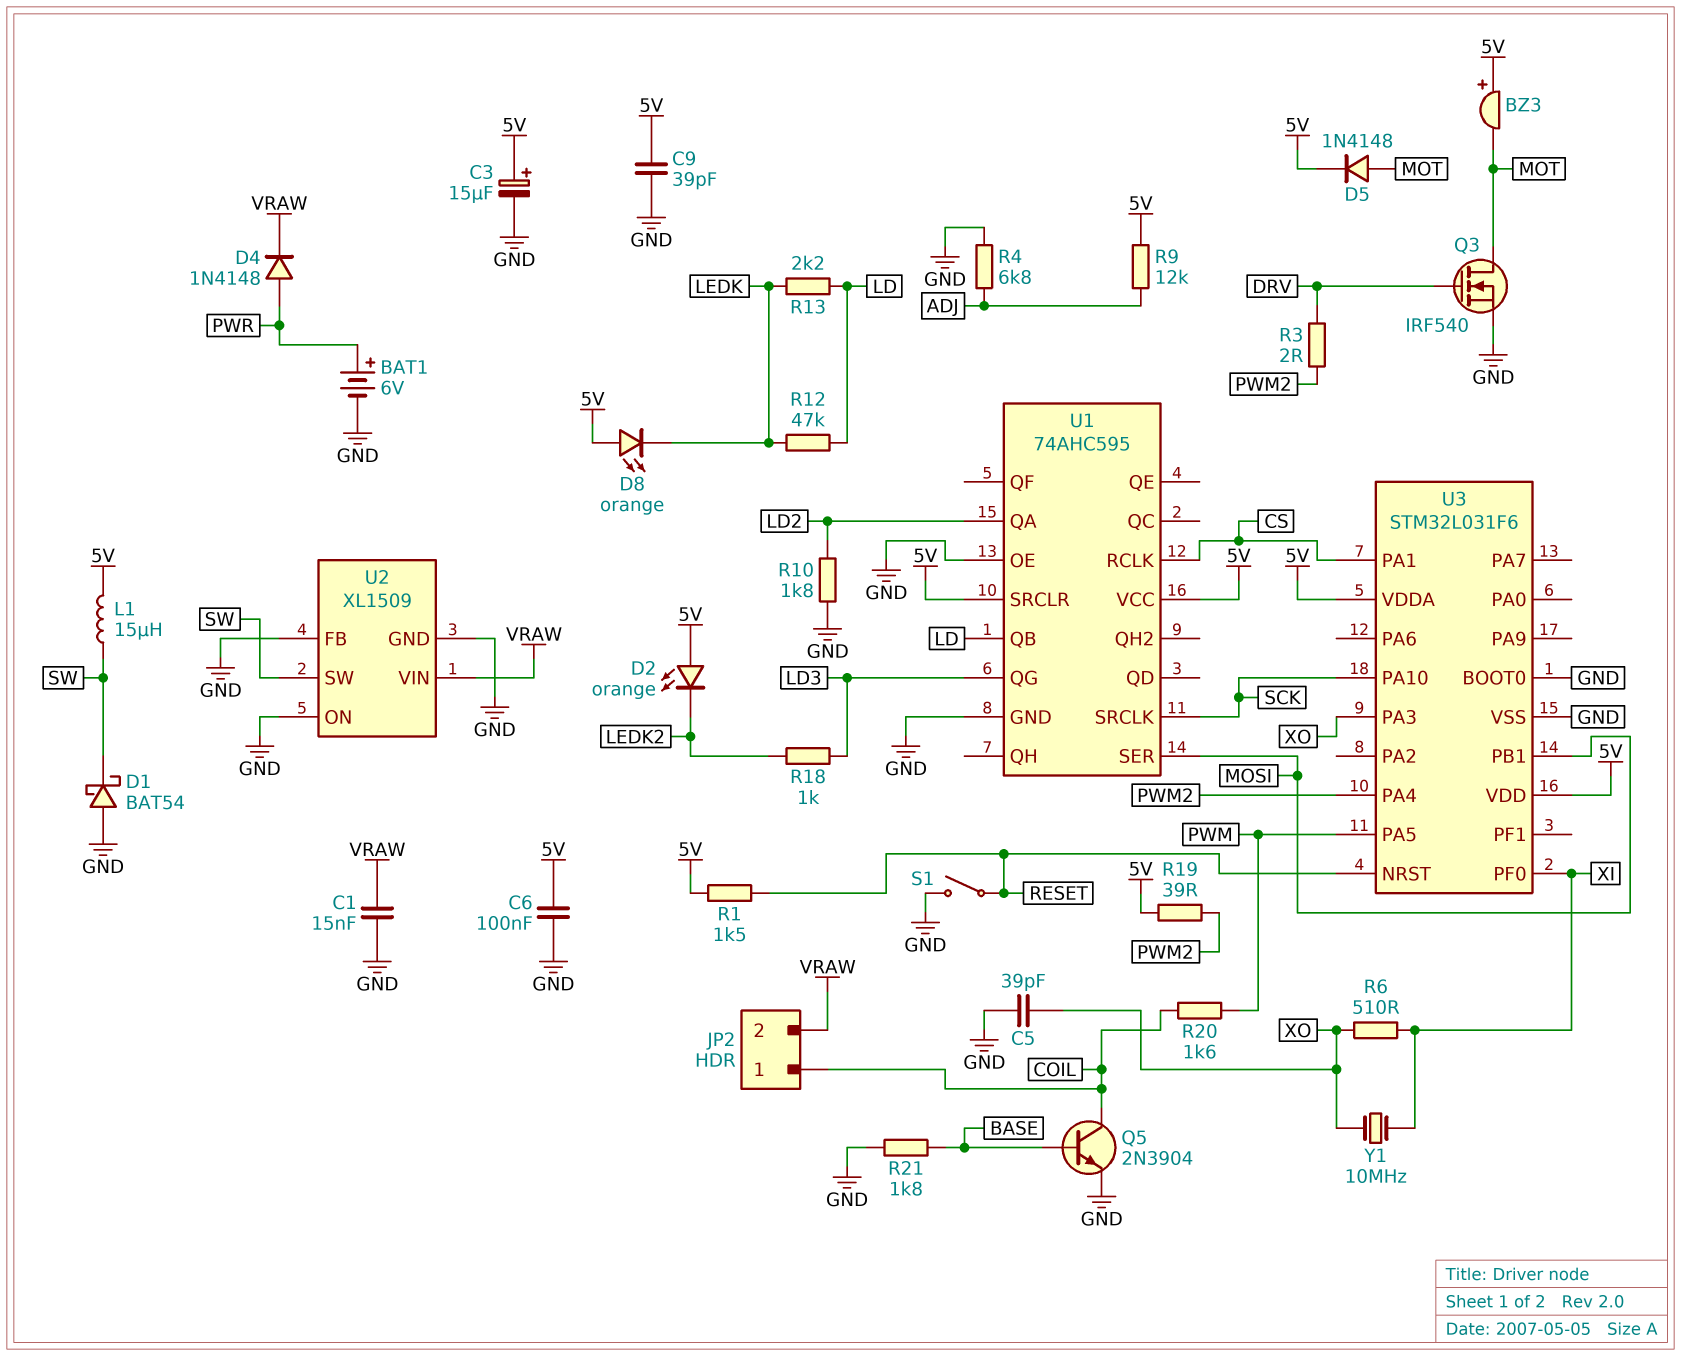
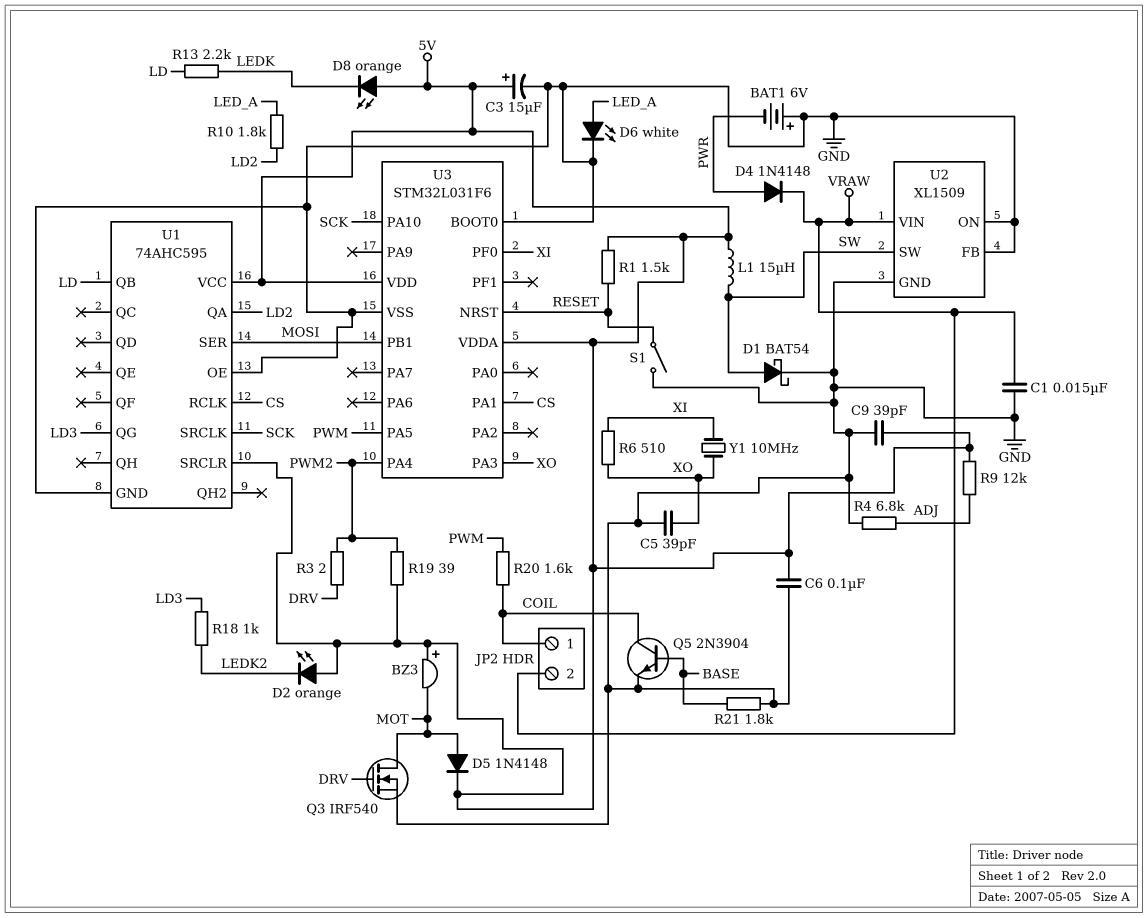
BAT1: 6V (plus PWR, minus GND) -> 6V (plus GND, minus PWR)
D1: schottky BAT54 (A GND, K SW) -> schottky BAT54 (A SW, K GND)
D6: none -> LED white (A LED_A, K GND)
R10: 1.8k (GND, LD2) -> 1.8k (LD2, LED_A)
R12: 47k (LD, LEDK) -> none

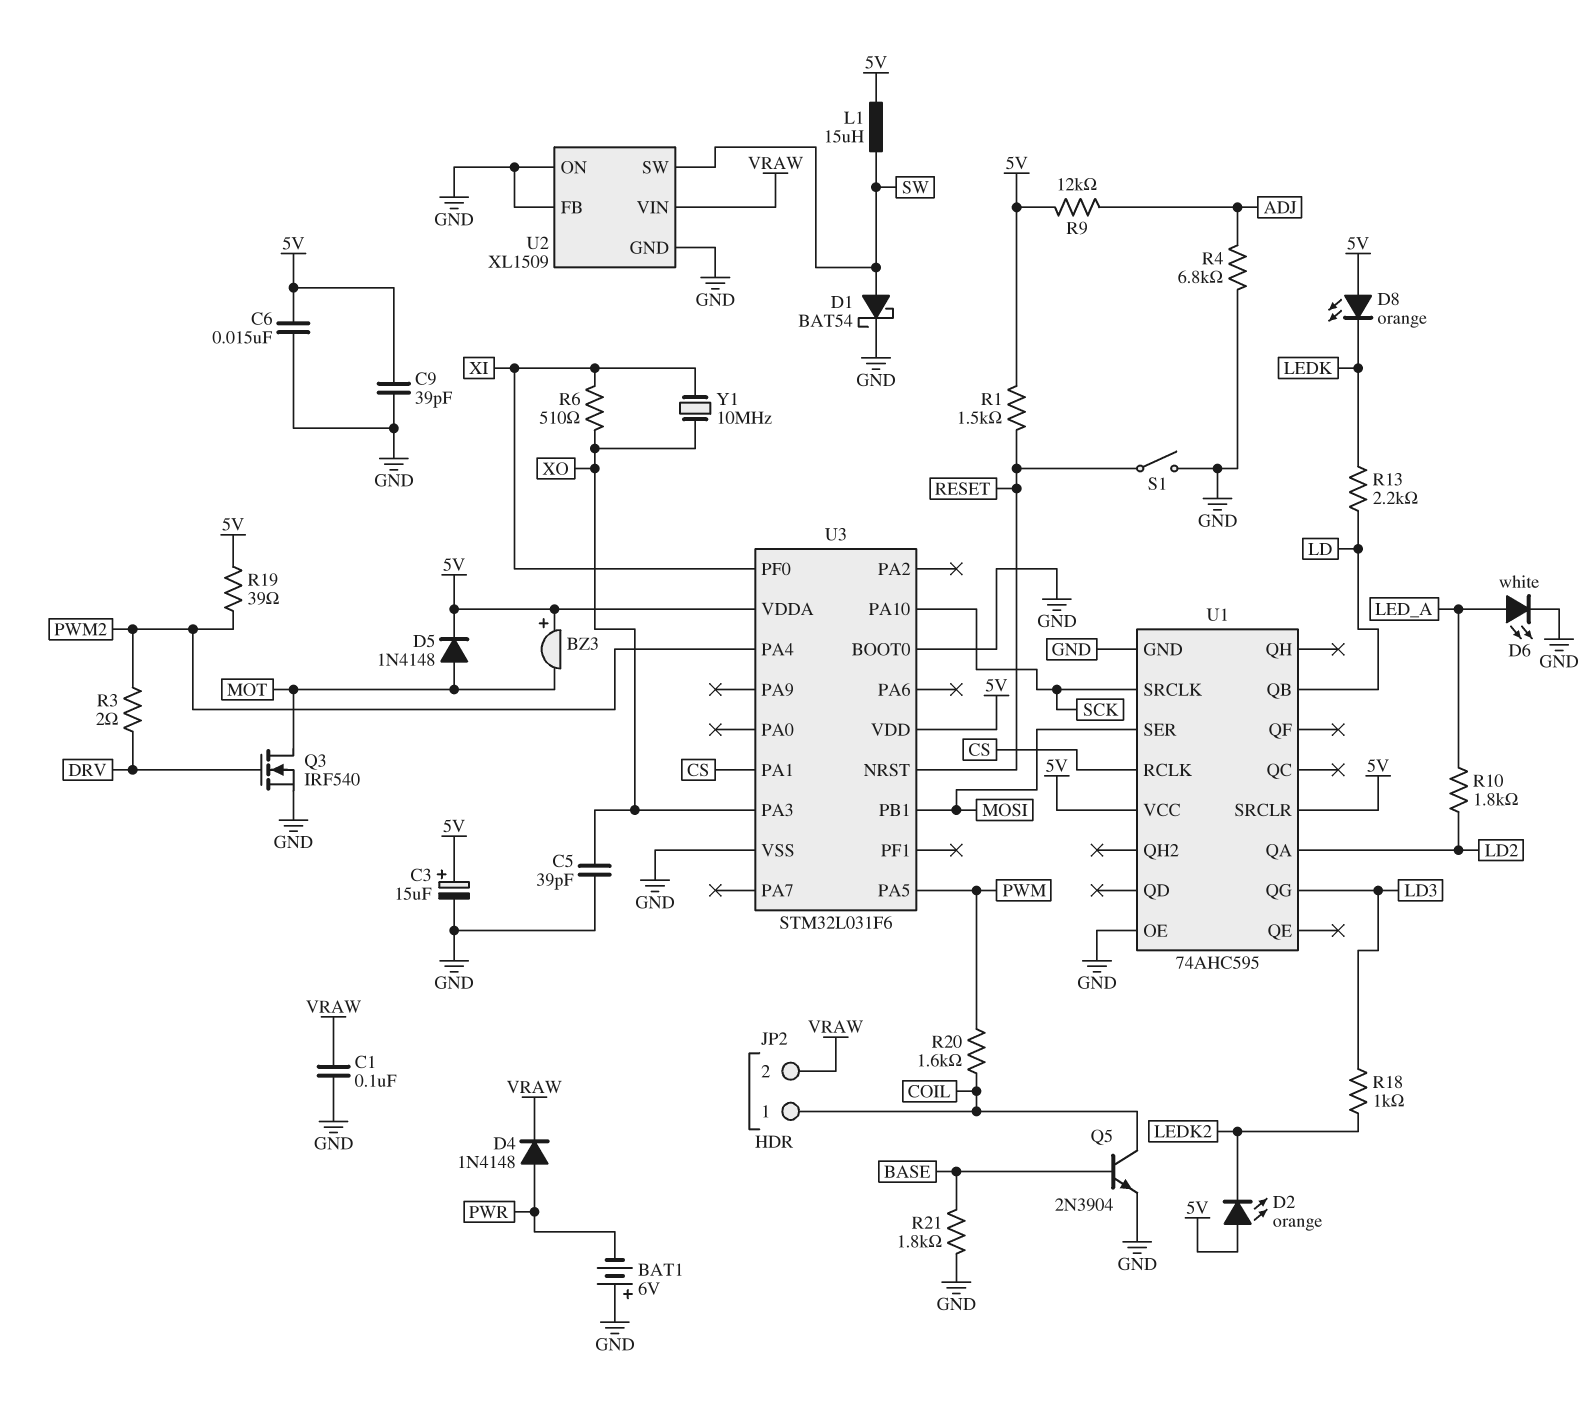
C1: 15nF (GND, VRAW) -> 100nF (GND, VRAW)
C6: 100nF (5V, GND) -> 15nF (5V, GND)

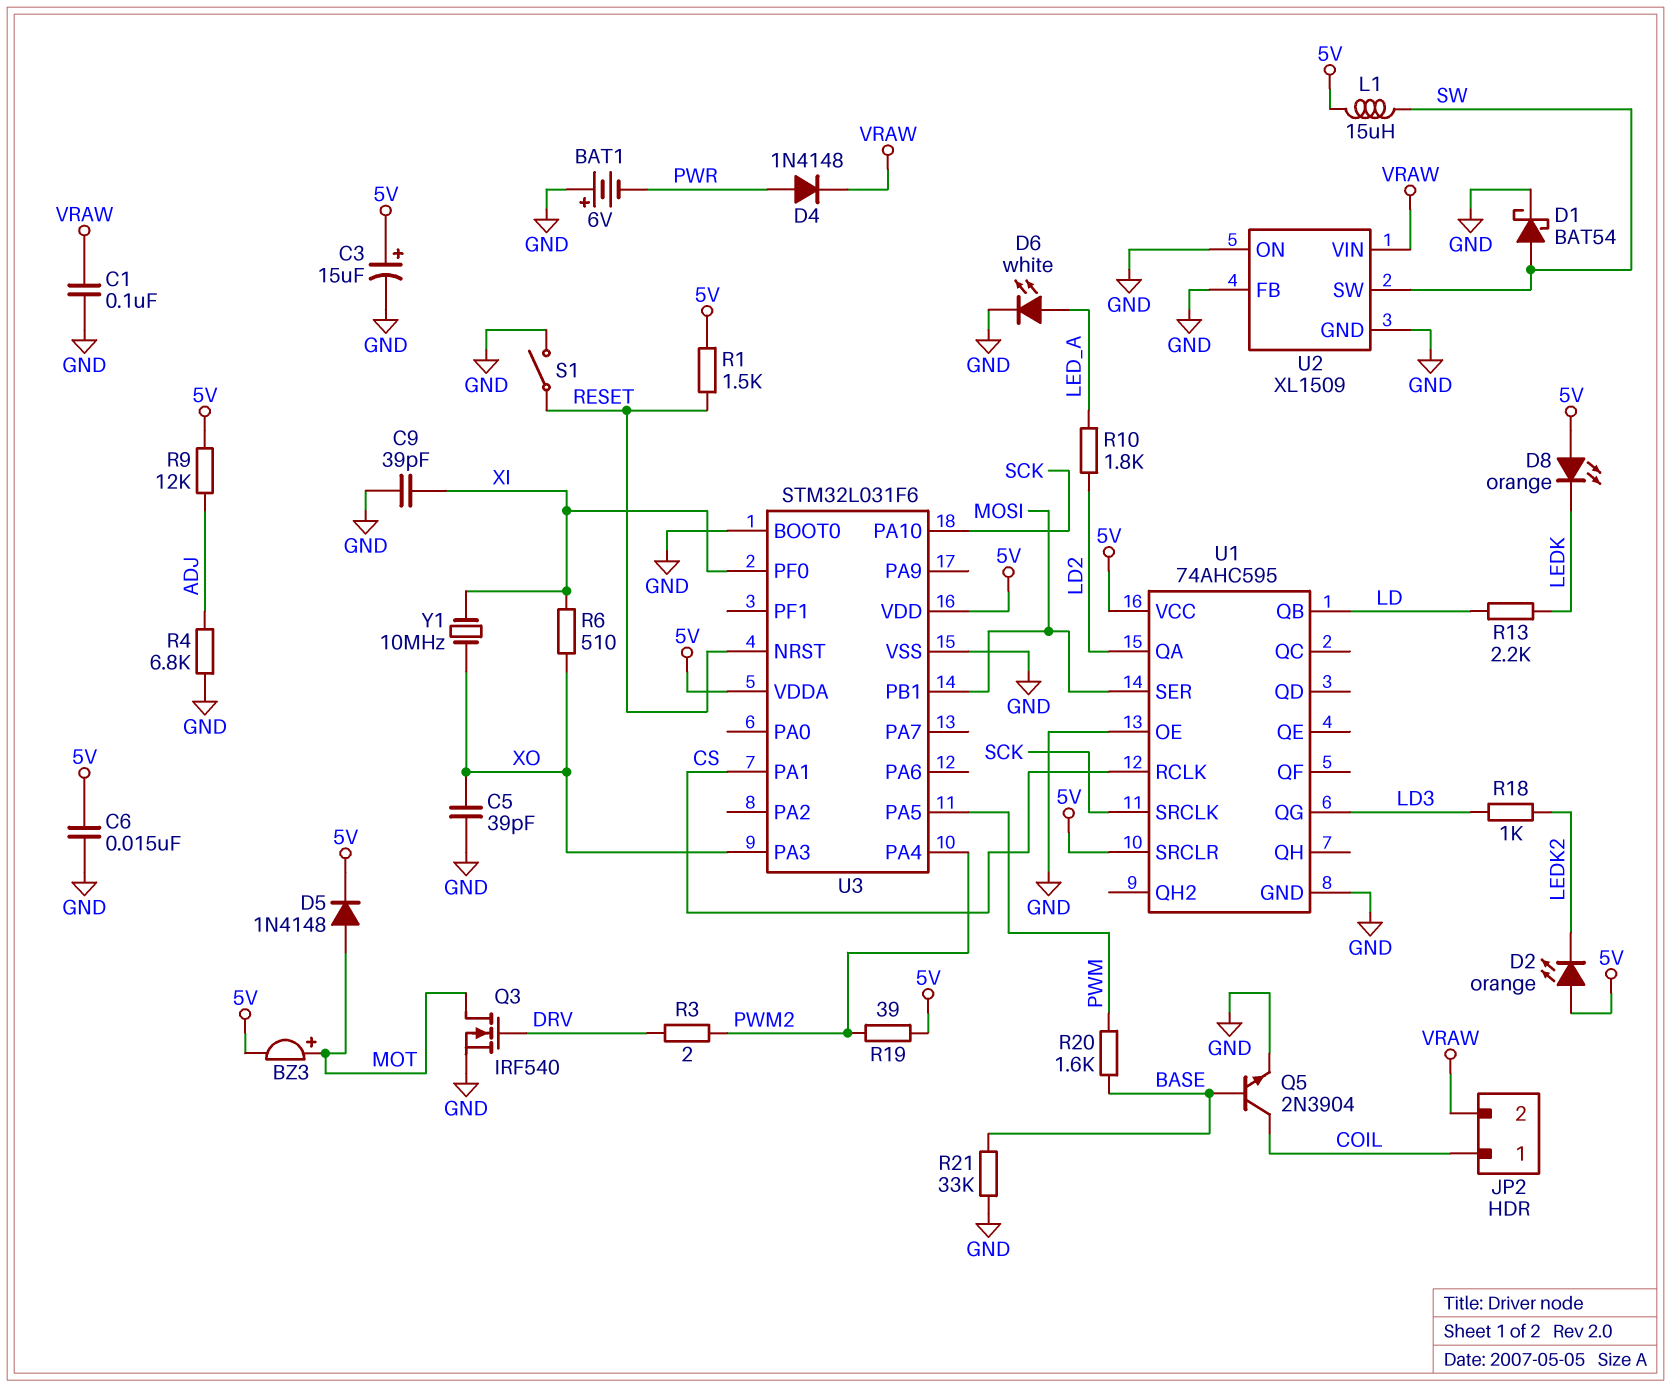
BZ3: buzzer (plus 5V, minus MOT) -> buzzer (plus MOT, minus 5V)
C9: 39pF (5V, GND) -> 39pF (GND, XI)
R20: 1.6k (COIL, PWM) -> 1.6k (BASE, PWM)
R21: 1.8k (BASE, GND) -> 33k (BASE, GND)

